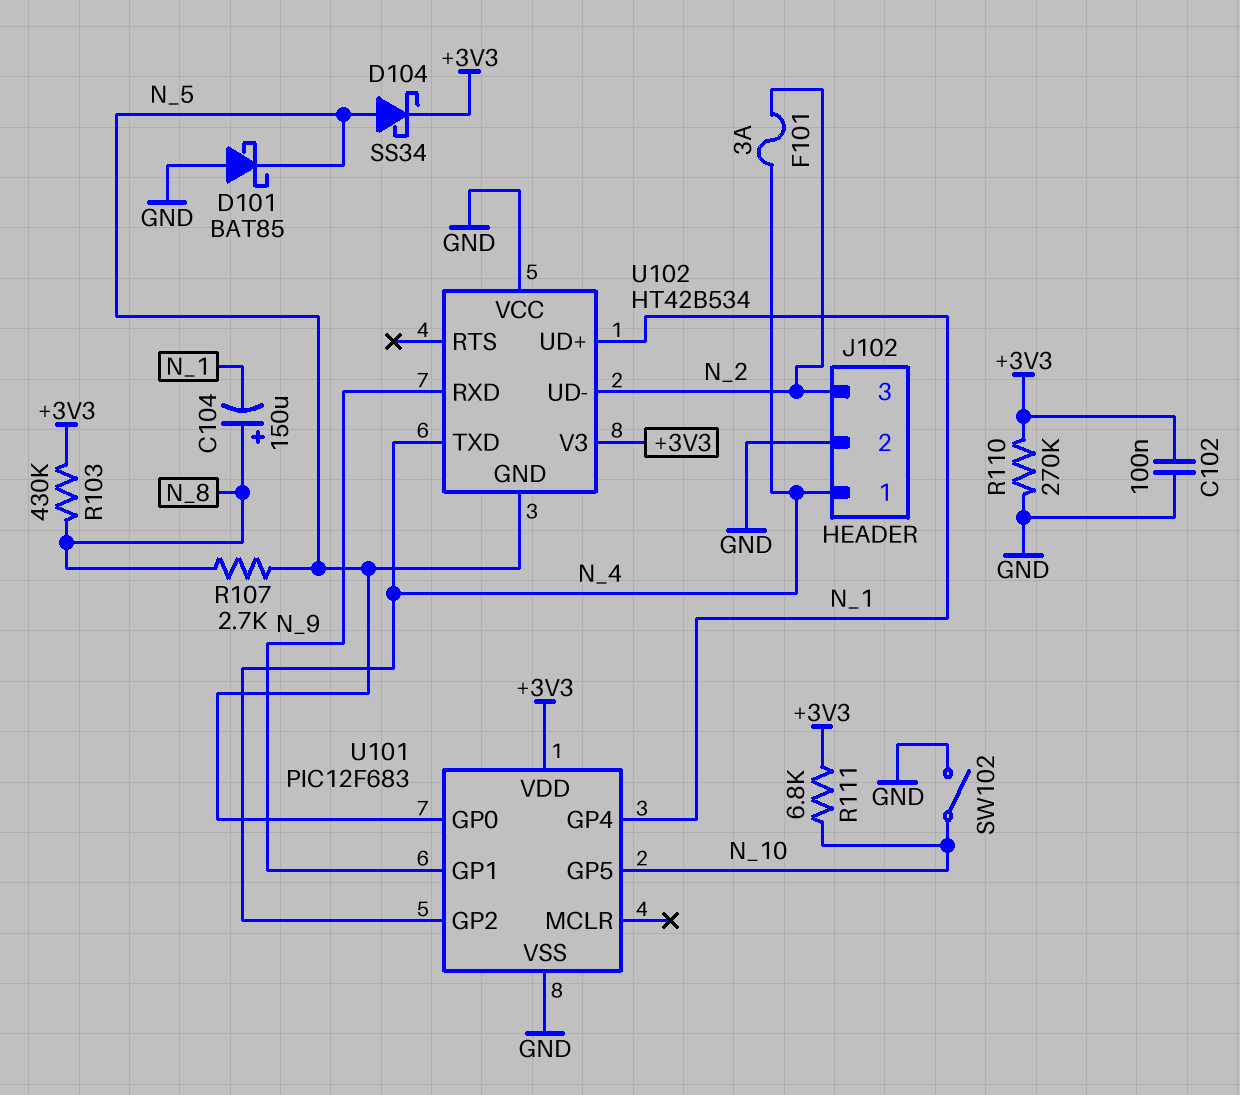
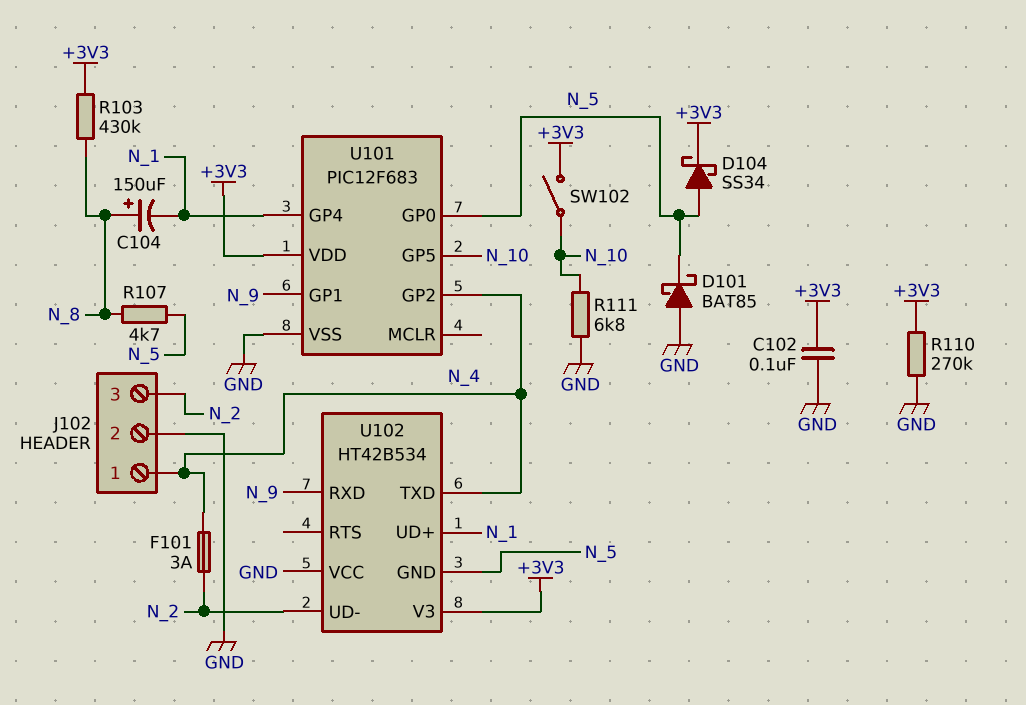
R107: 2.7k (N_5, N_8) -> 4.7k (N_5, N_8)
R111: 6.8k (+3V3, N_10) -> 6.8k (GND, N_10)
SW102: switch (GND, N_10) -> switch (+3V3, N_10)

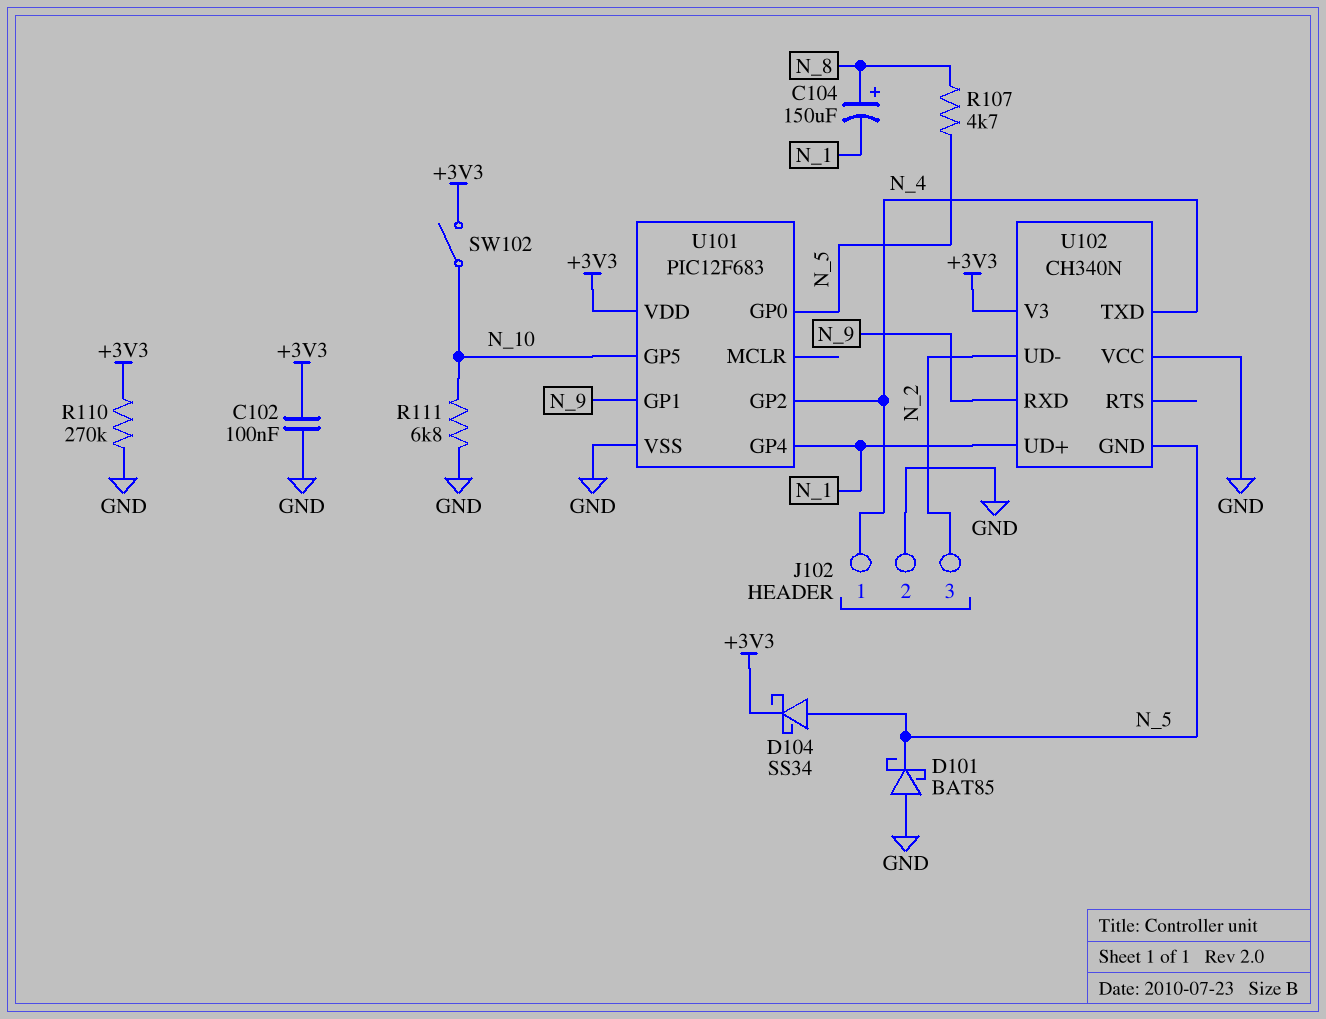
F101: 3A (N_2, N_4) -> none
R103: 430k (+3V3, N_8) -> none
U102: HT42B534 -> CH340N

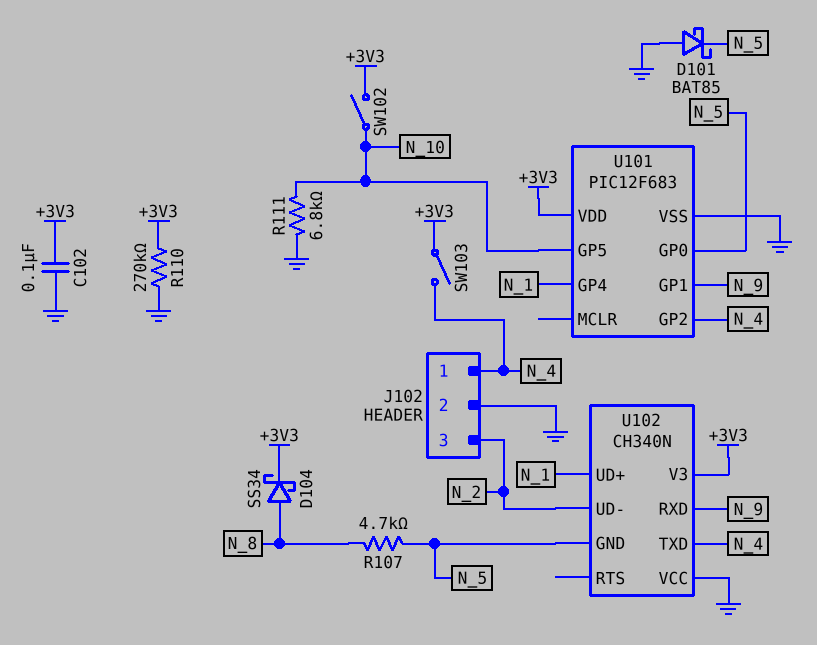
C104: 150uF (plus N_8, minus N_1) -> none
D104: schottky SS34 (A N_5, K +3V3) -> schottky SS34 (A N_8, K +3V3)
SW103: none -> switch (+3V3, N_4)

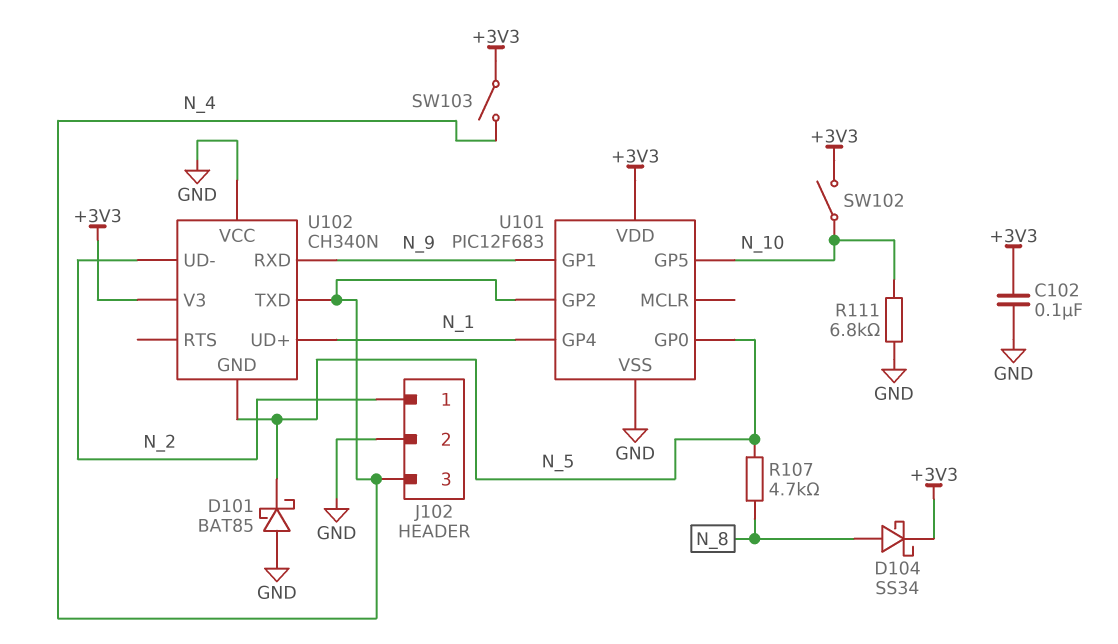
J102 pin 1: N_4 -> N_2
J102 pin 3: N_2 -> N_4
R110: 270k (+3V3, GND) -> none

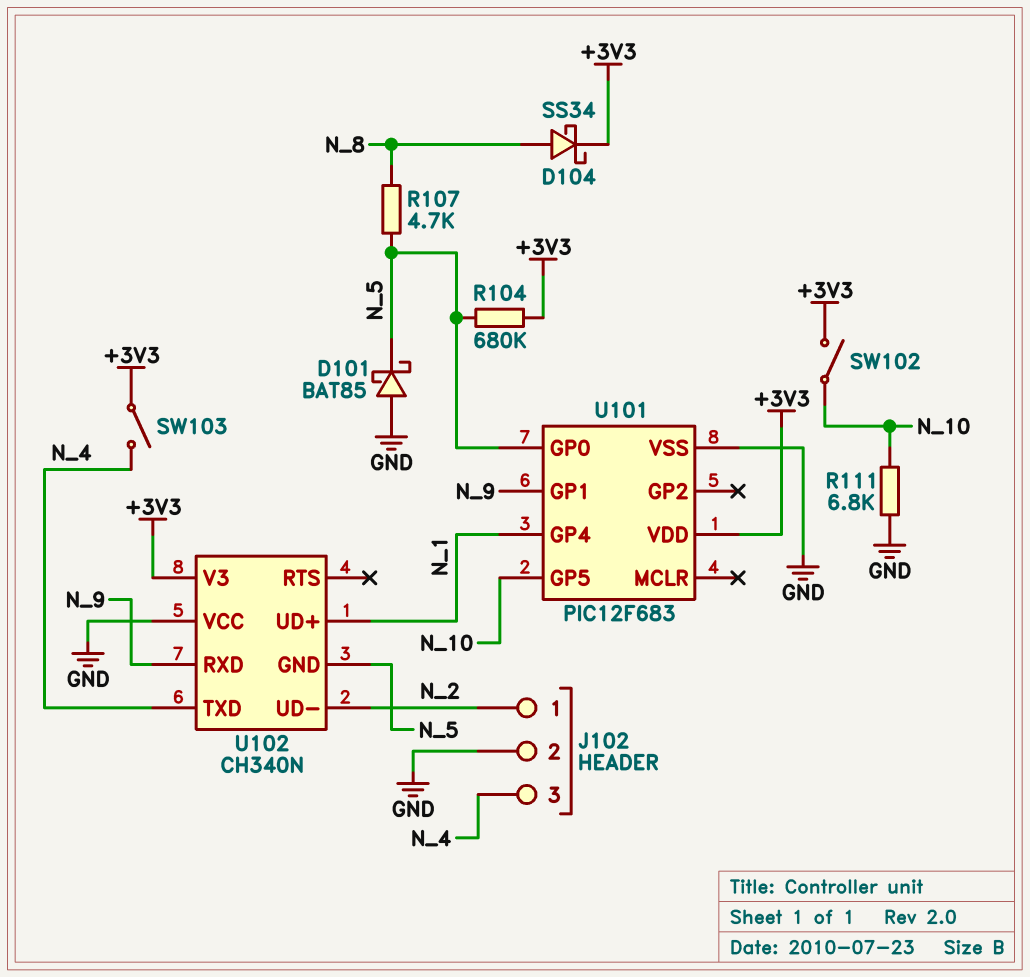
C102: 100nF (+3V3, GND) -> none
R104: none -> 680k (+3V3, N_5)
U101 pin GP2: N_4 -> none

